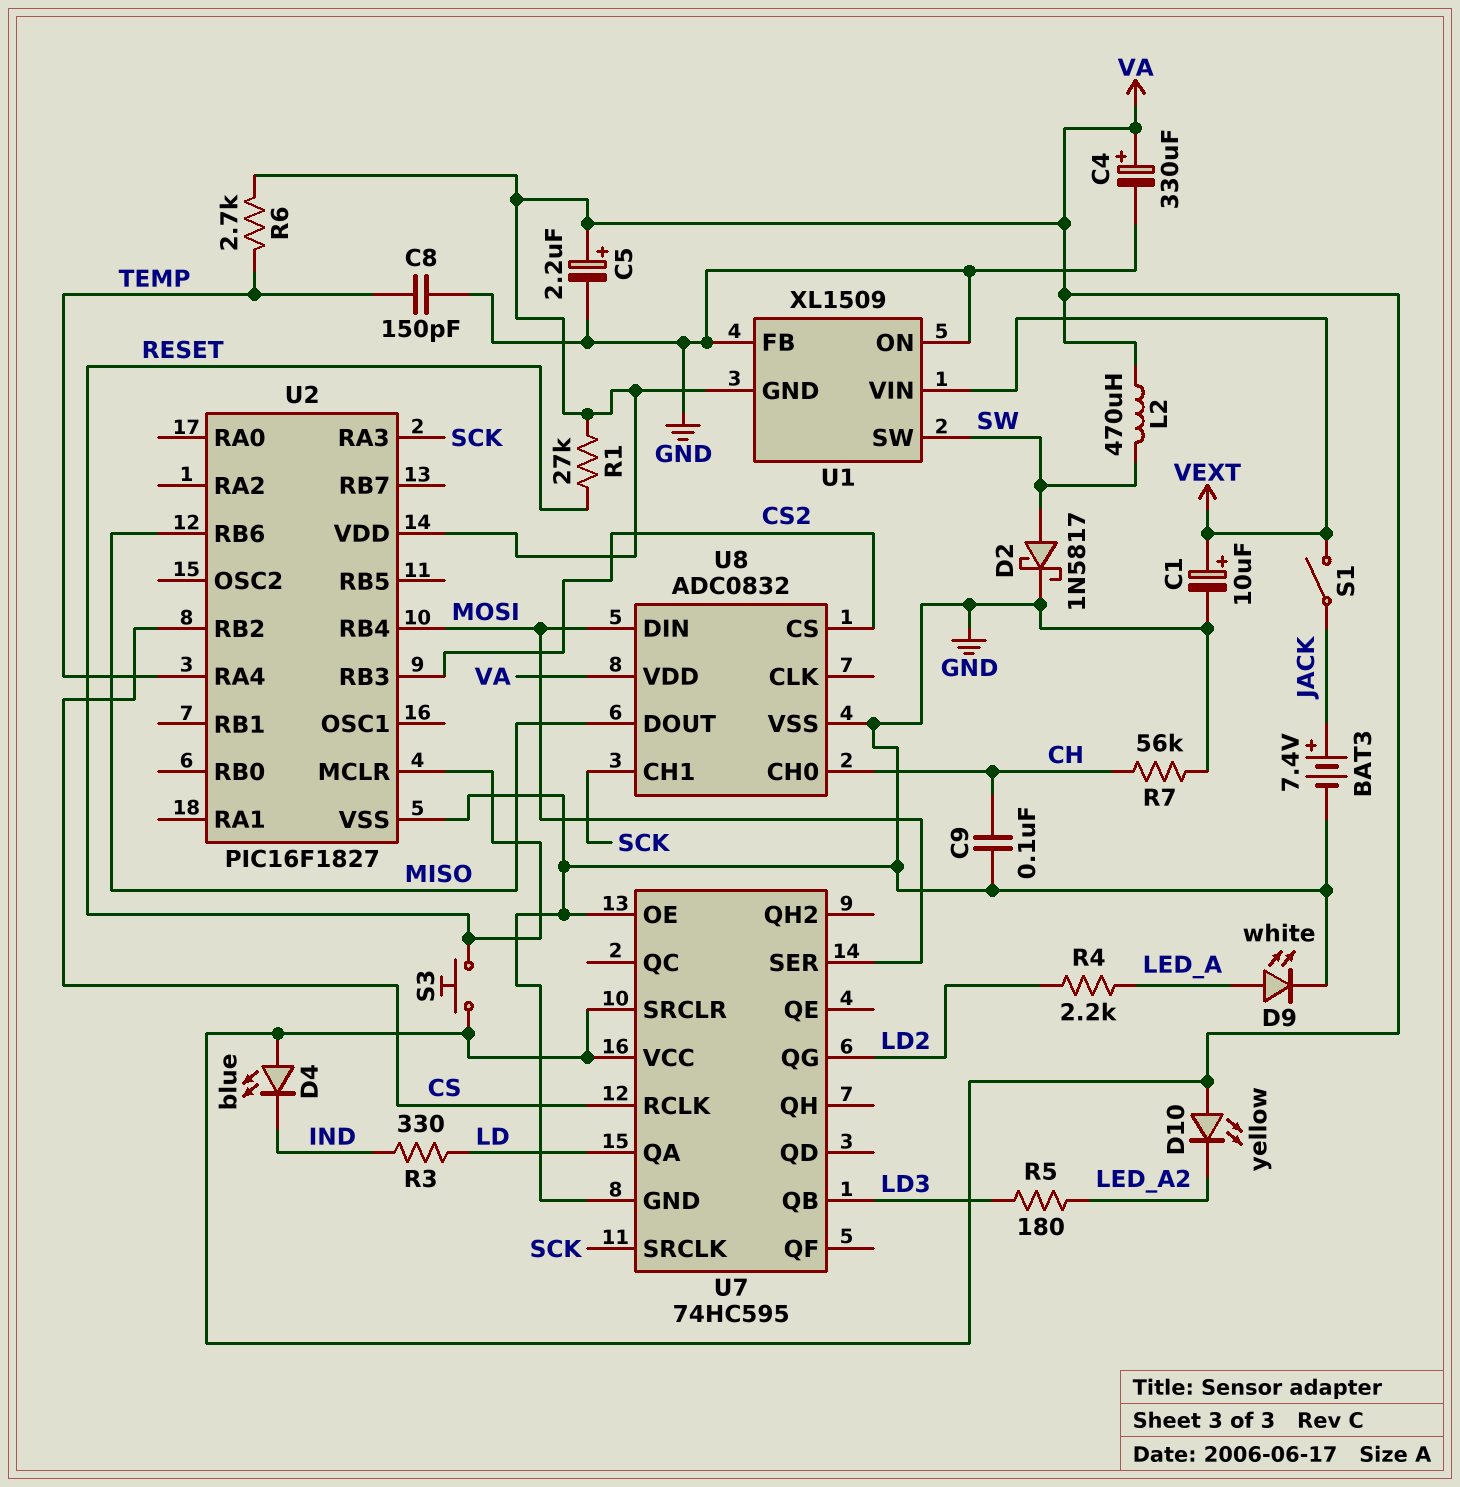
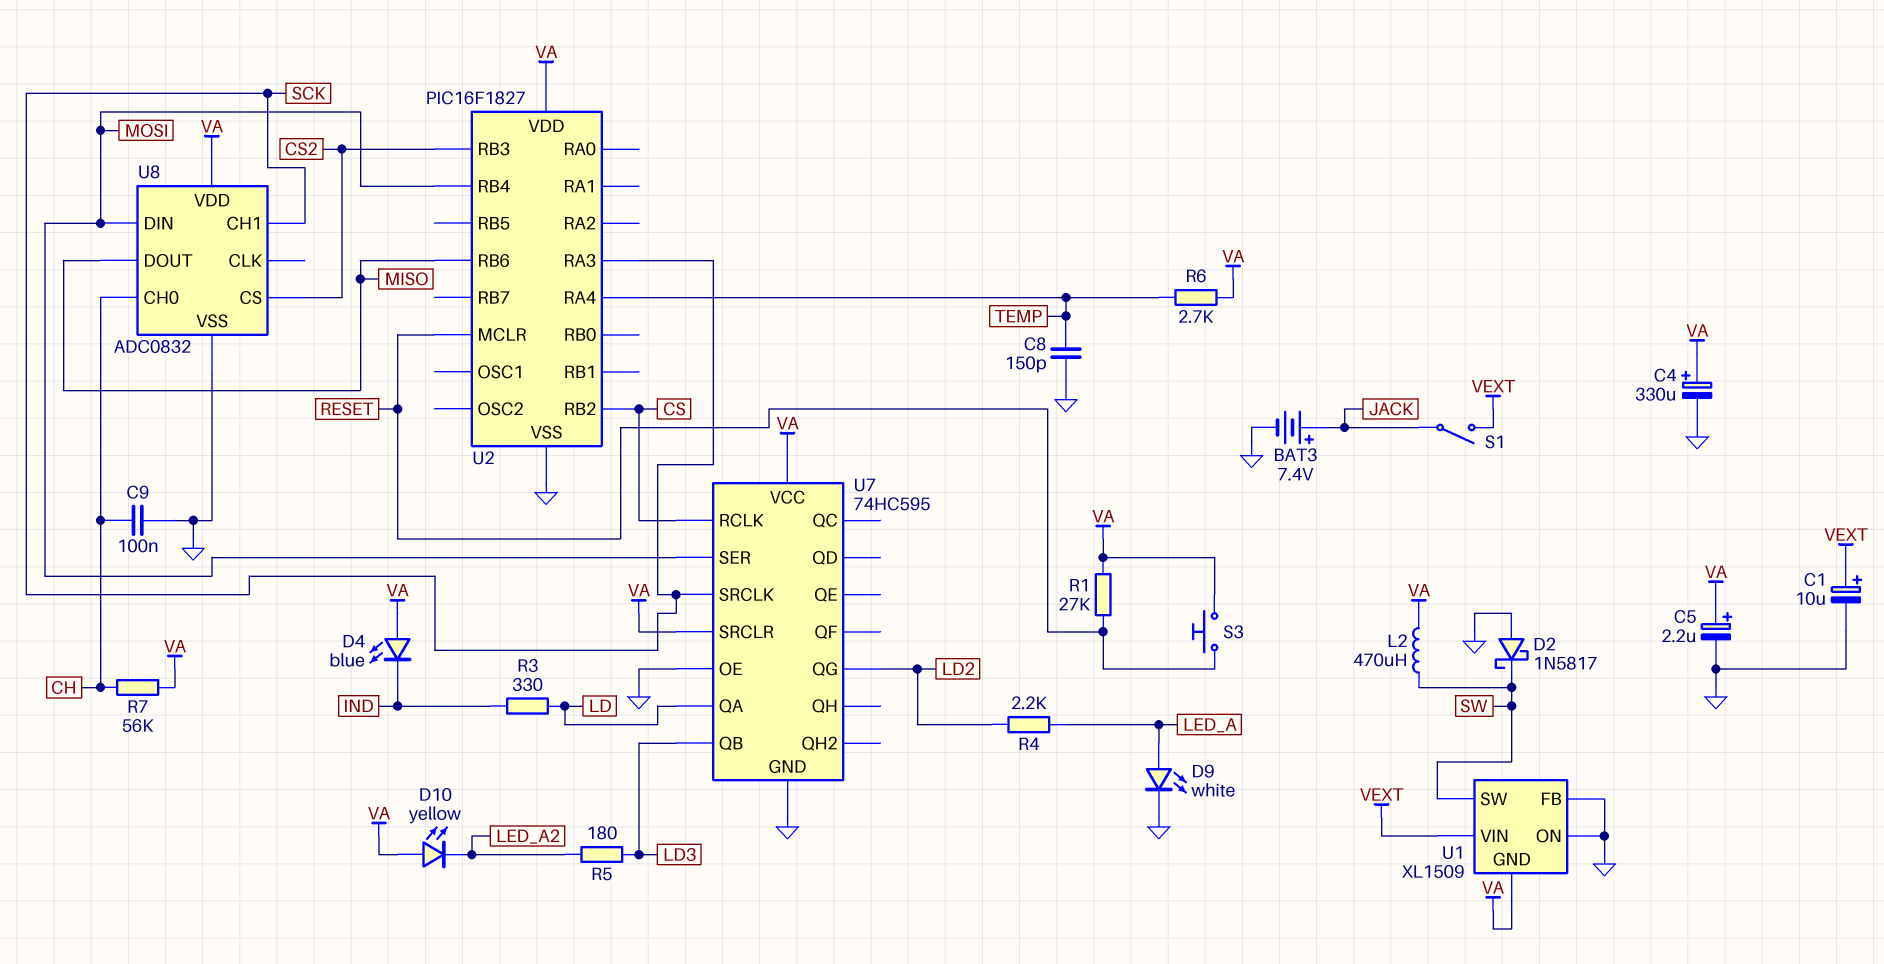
D2: schottky 1N5817 (A SW, K GND) -> schottky 1N5817 (A GND, K SW)
R7: 56k (CH, GND) -> 56k (CH, VA)

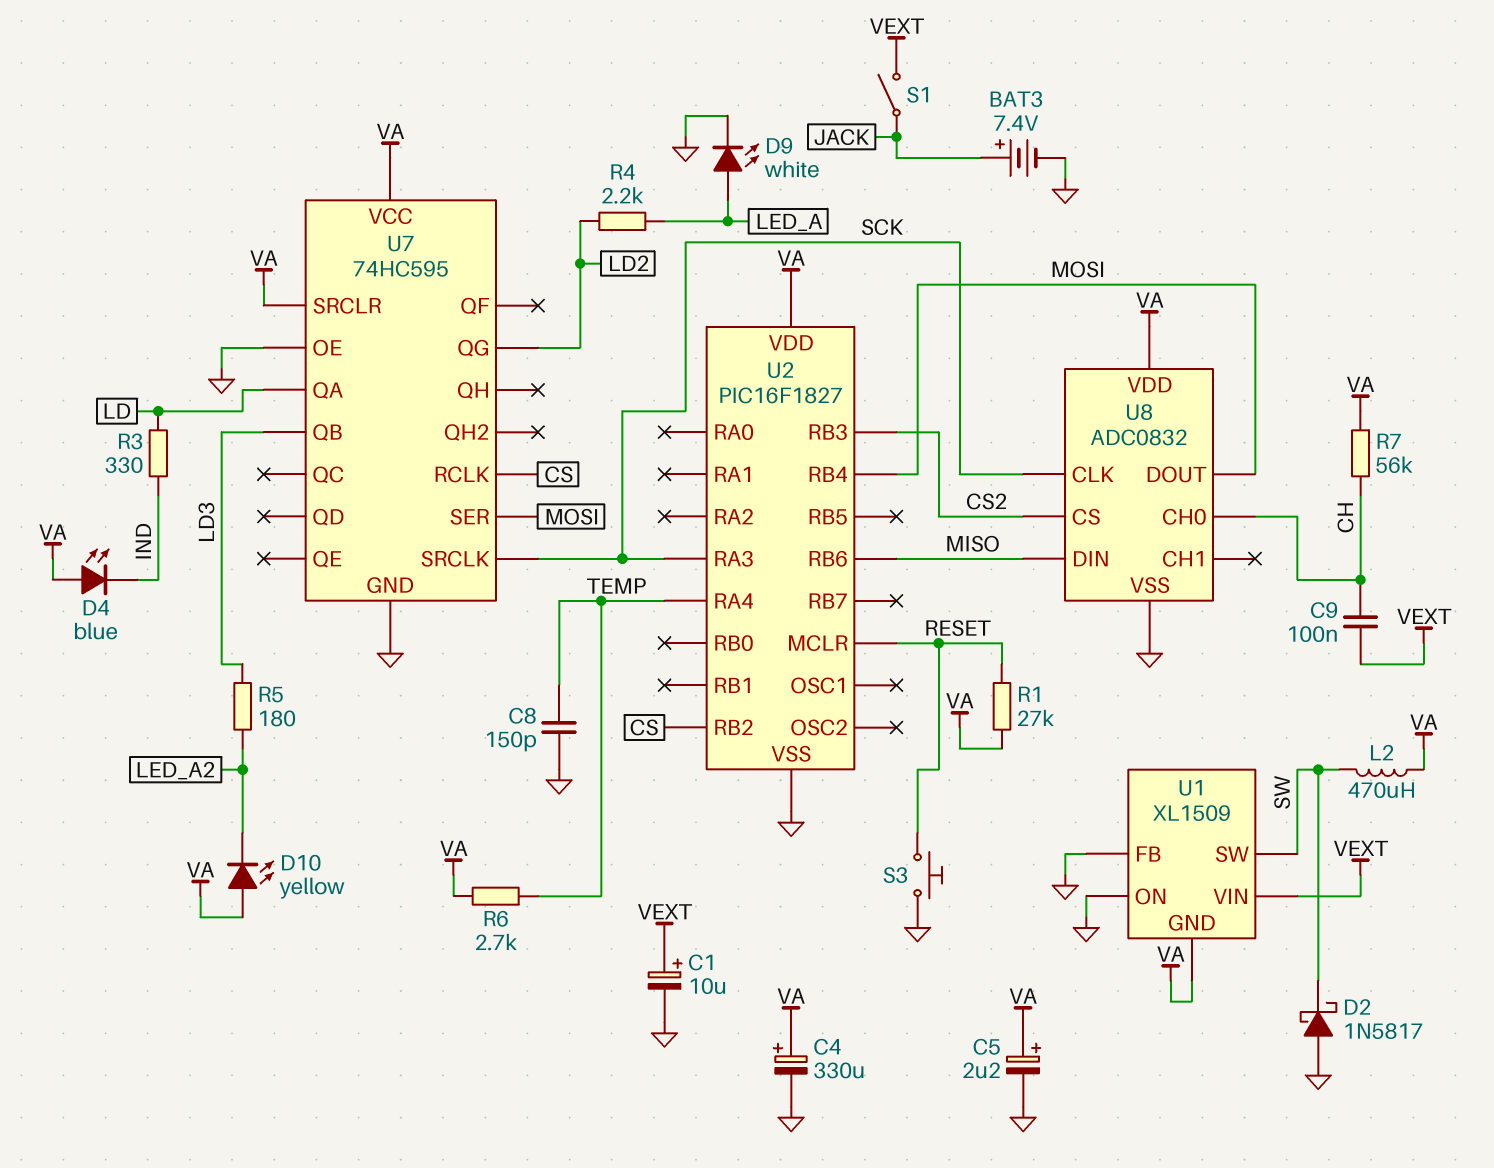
C9: 100nF (CH, GND) -> 100nF (CH, VEXT)
S3: button (RESET, VA) -> button (GND, RESET)
U8 pin CH1: SCK -> none
U8 pin CLK: none -> SCK
U8 pin DIN: MOSI -> MISO
U8 pin DOUT: MISO -> MOSI

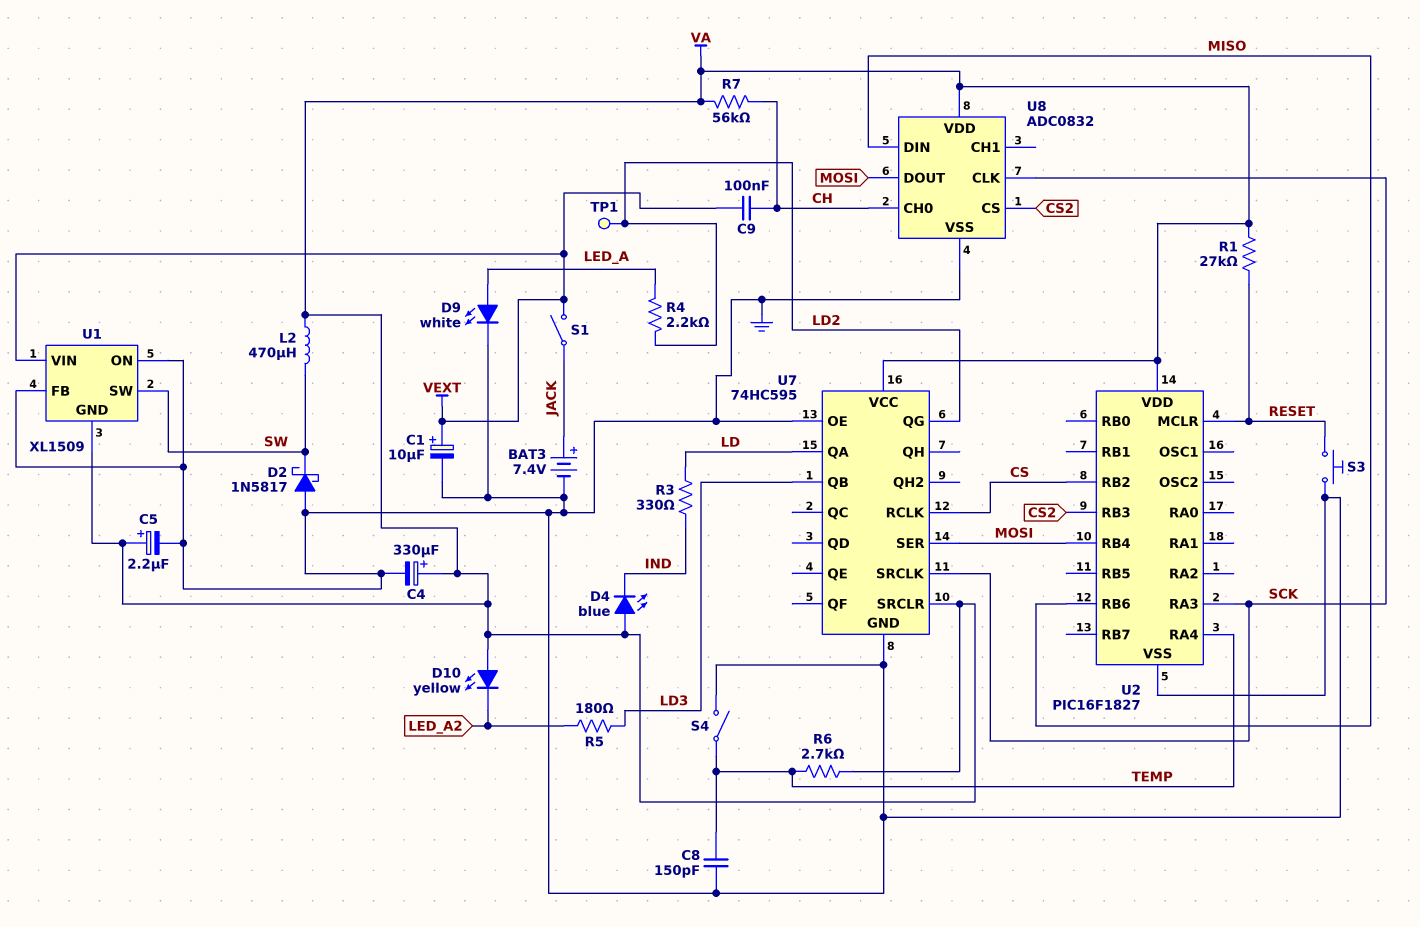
S4: none -> switch (GND, TEMP)
TP1: none -> test point (LD2)

